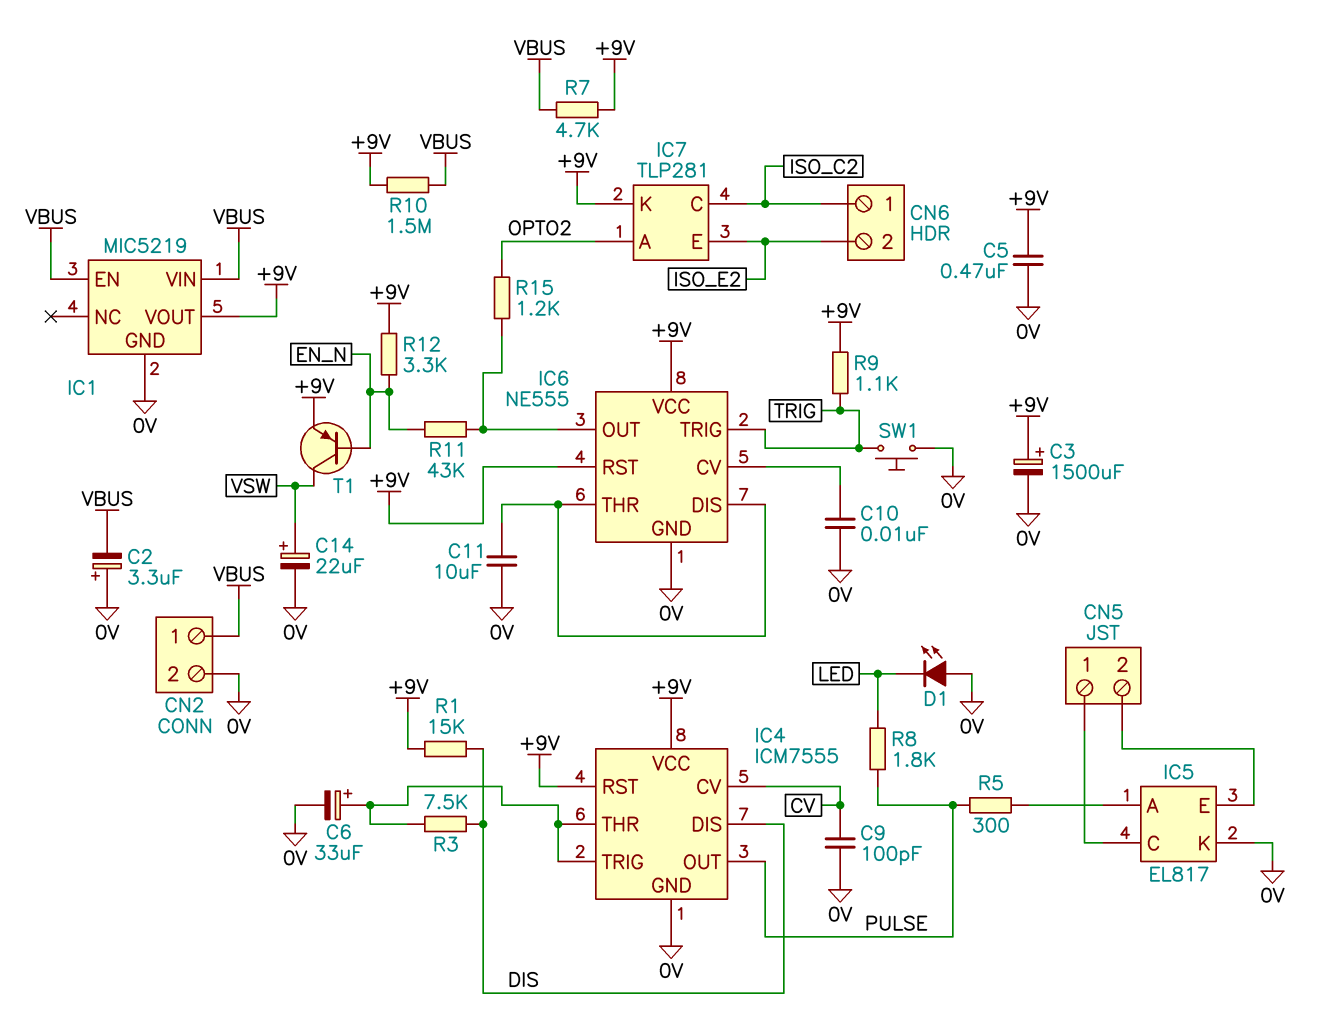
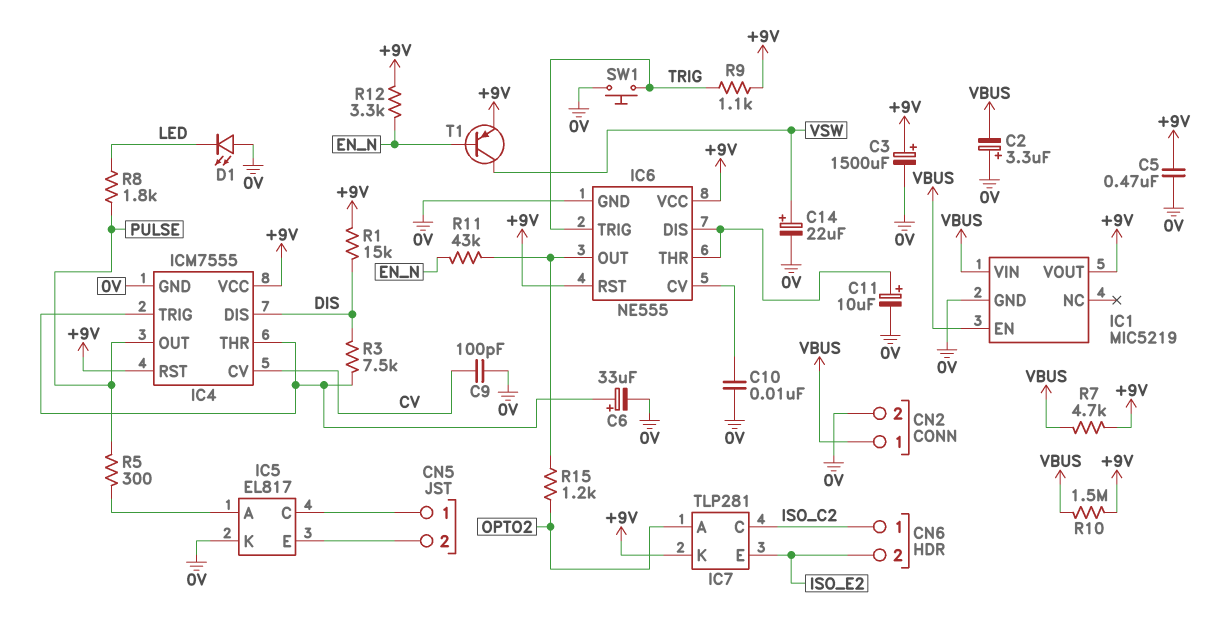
C11: 10uF (0V, IC6/DIS) -> 10uF (plus IC6/DIS, minus 0V)

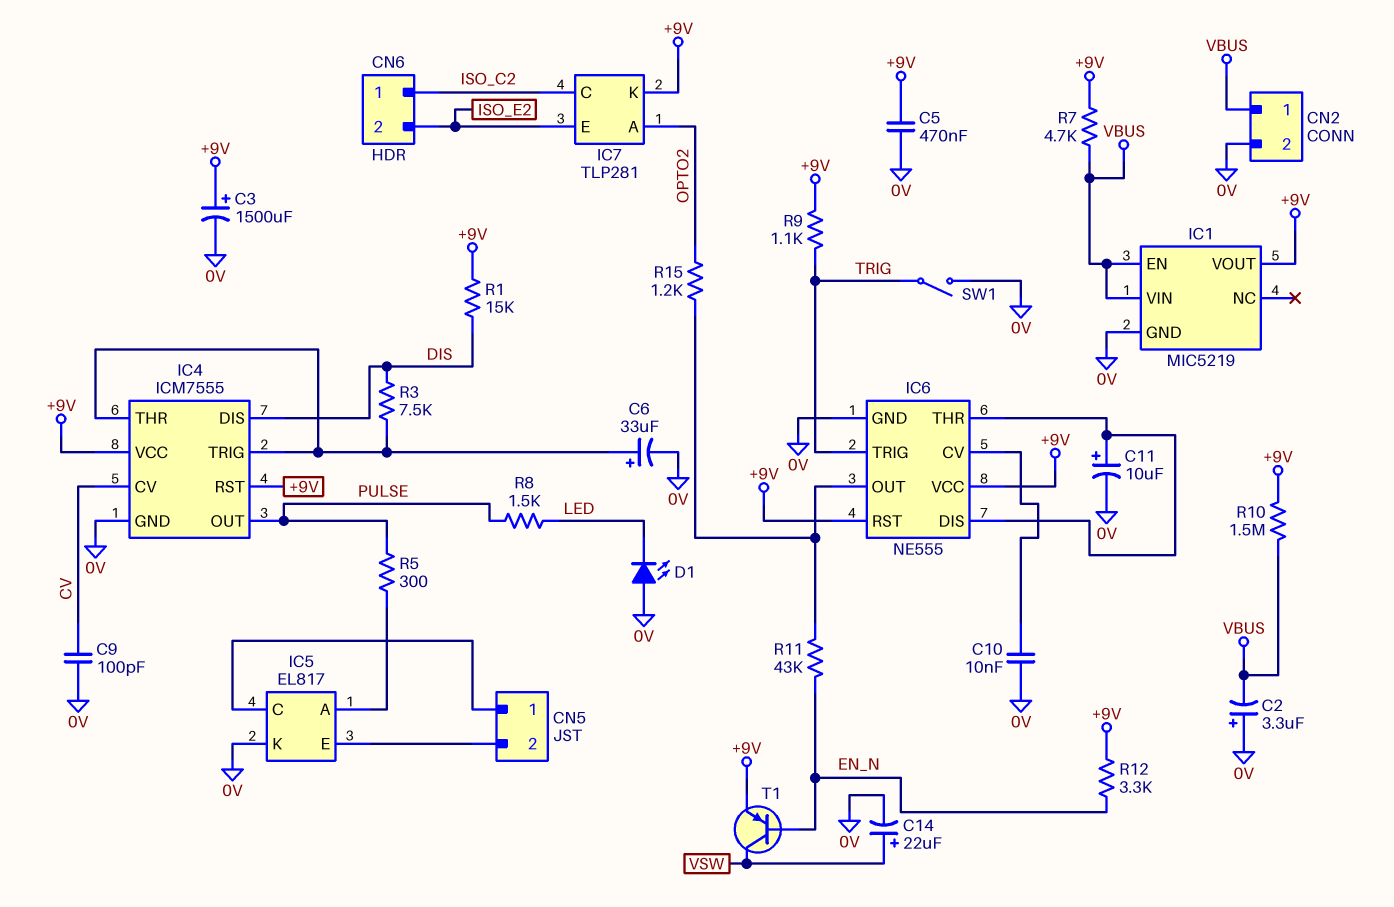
R8: 1.8k (LED, PULSE) -> 1.5k (LED, PULSE)
SW1: button (0V, TRIG) -> switch (0V, TRIG)

